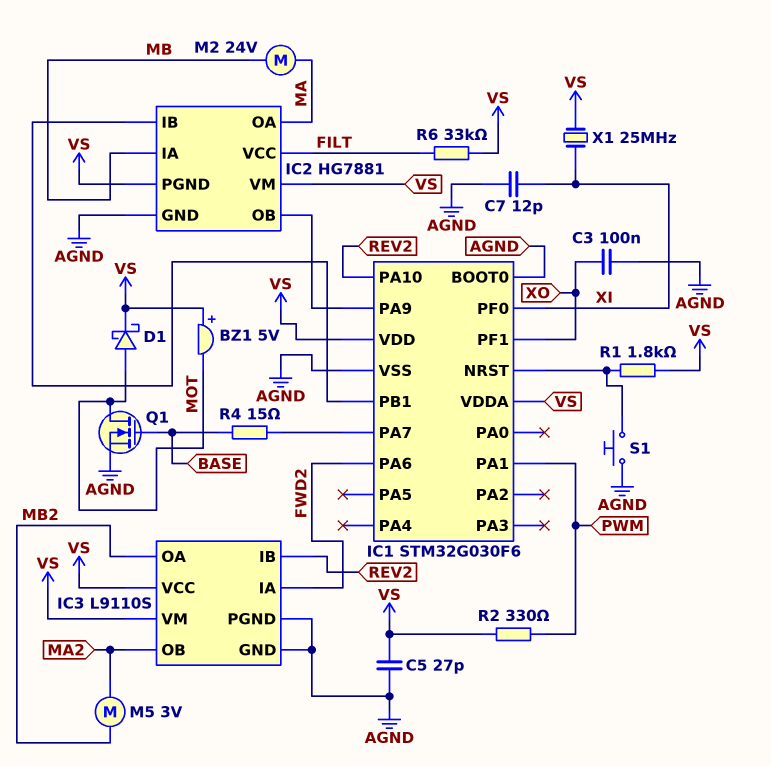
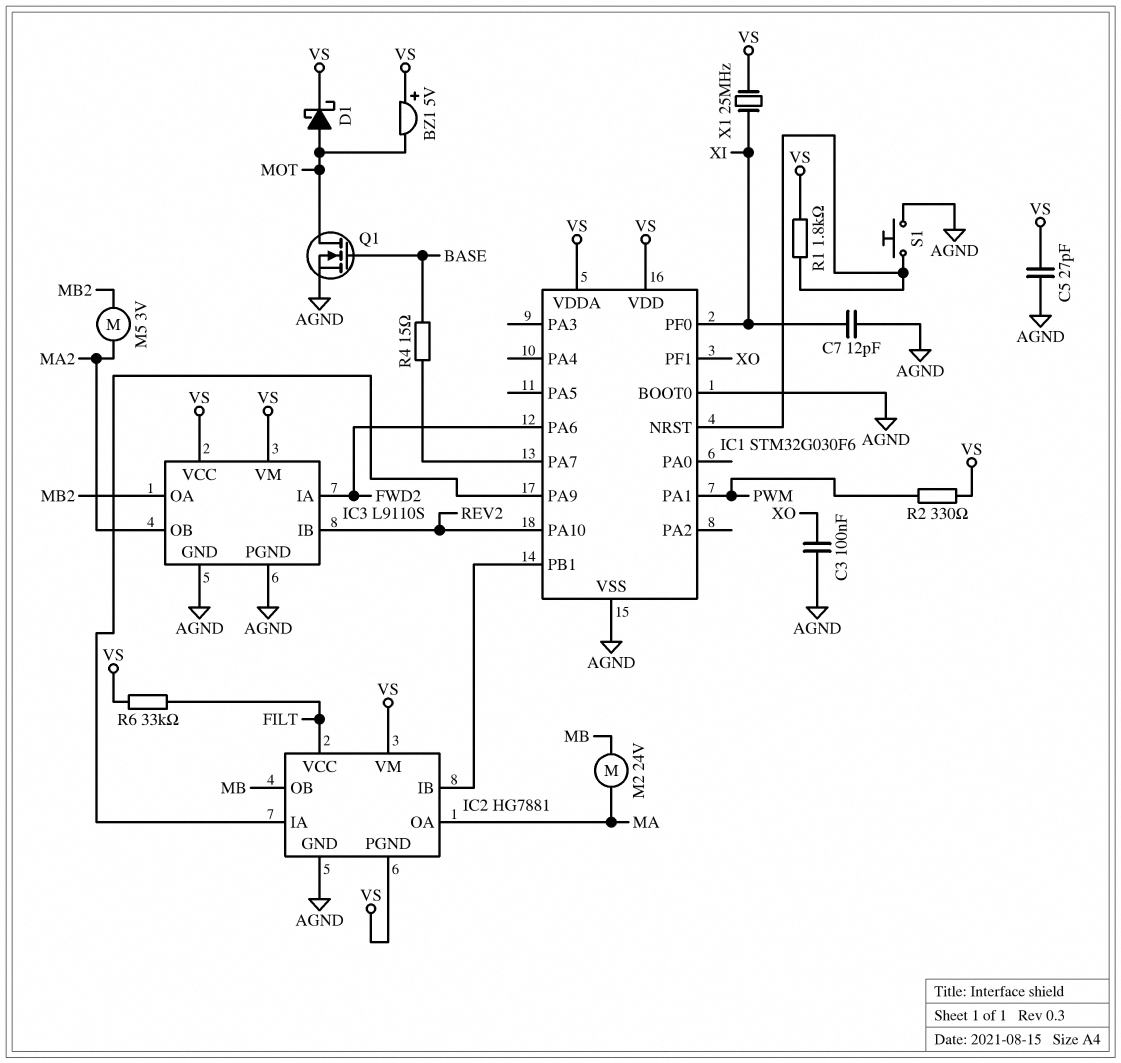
IC2 pin IA: MB -> IC1/PA9
IC2 pin OB: IC1/PA9 -> MB

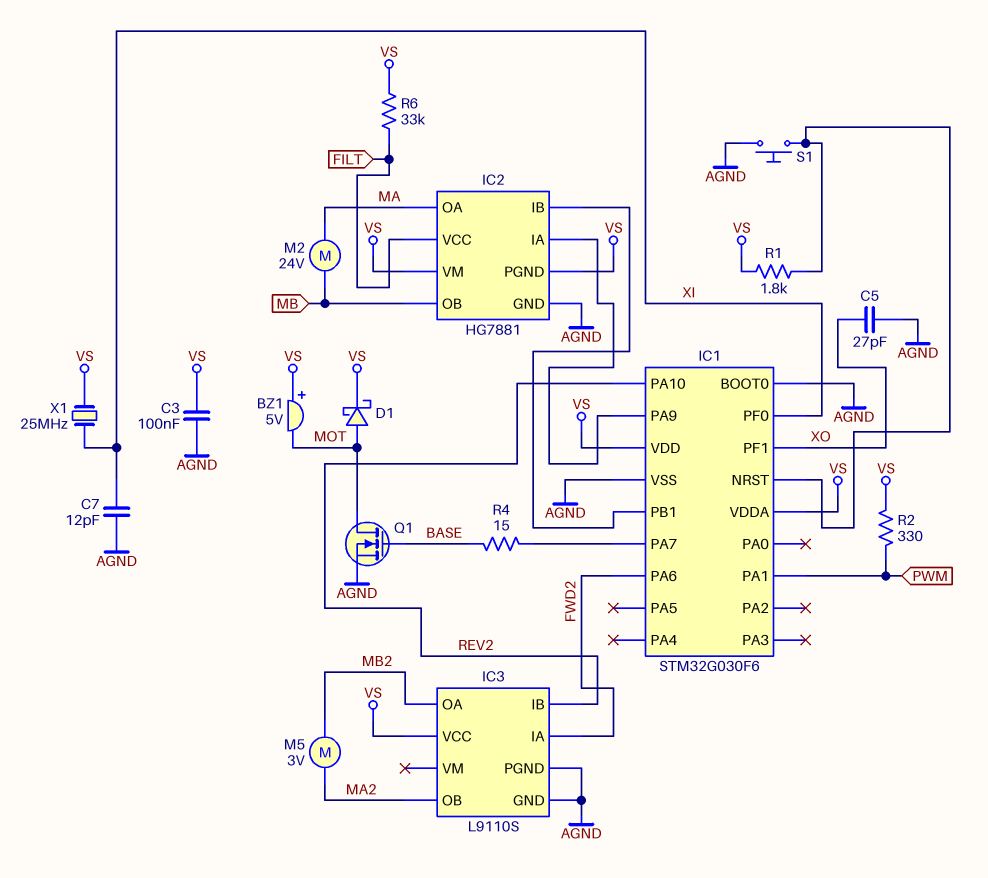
C3: 100nF (AGND, XO) -> 100nF (AGND, VS)
C5: 27pF (AGND, VS) -> 27pF (AGND, XO)
IC3 pin VM: VS -> none

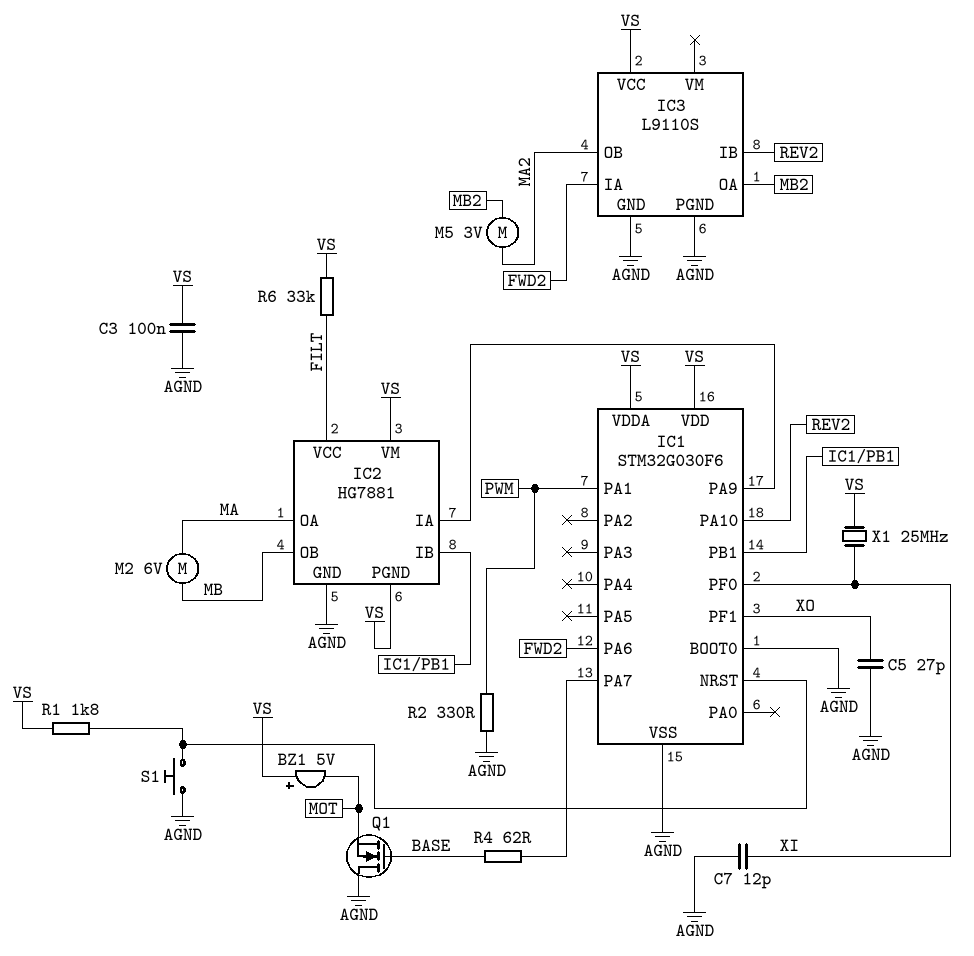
D1: schottky (A MOT, K VS) -> none
M2: motor 24V (MA, MB) -> motor 6V (MA, MB)
Q1: NMOS (G BASE, D MOT, S AGND) -> NMOS (G BASE, D AGND, S MOT)
R2: 330 (PWM, VS) -> 330 (AGND, PWM)
R4: 15 (BASE, IC1/PA7) -> 62 (BASE, IC1/PA7)

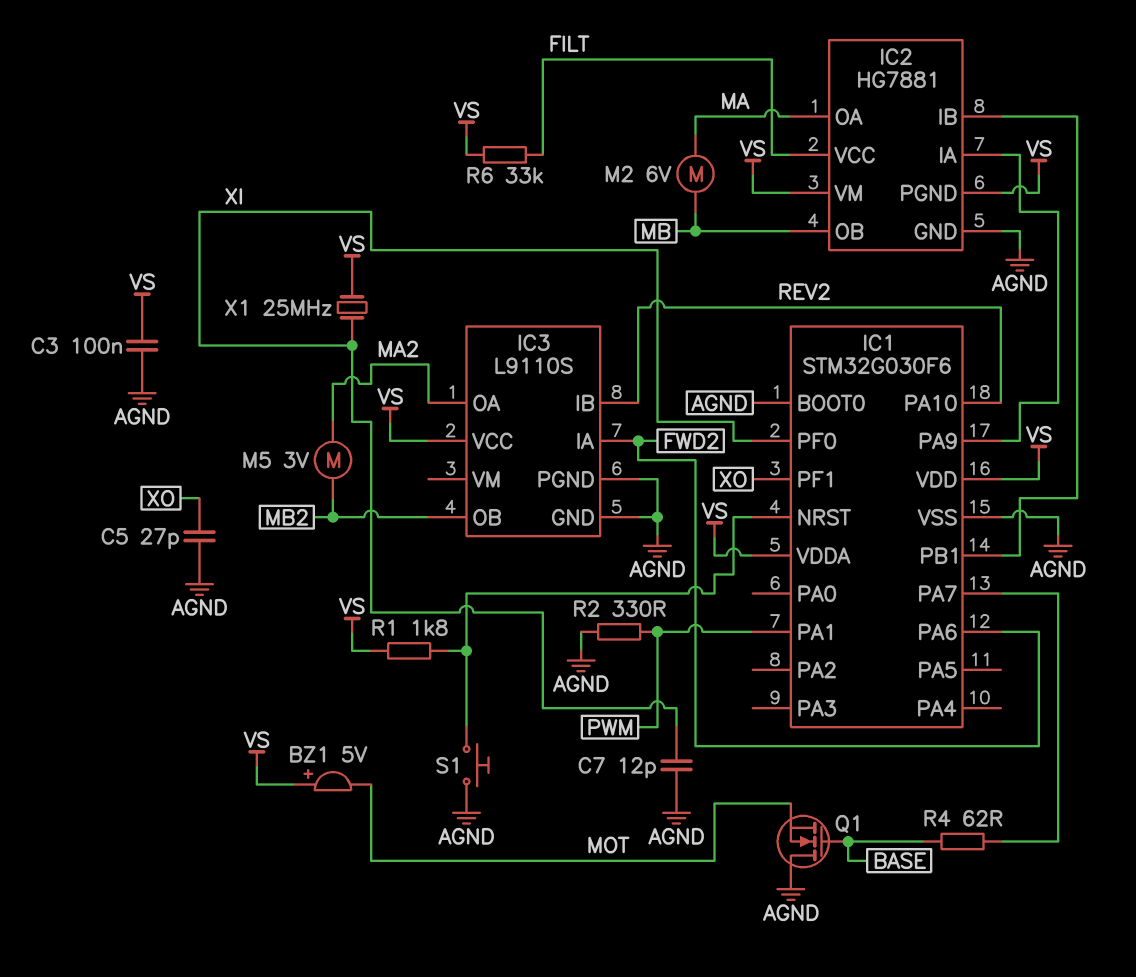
IC3 pin OA: MB2 -> MA2
IC3 pin OB: MA2 -> MB2

